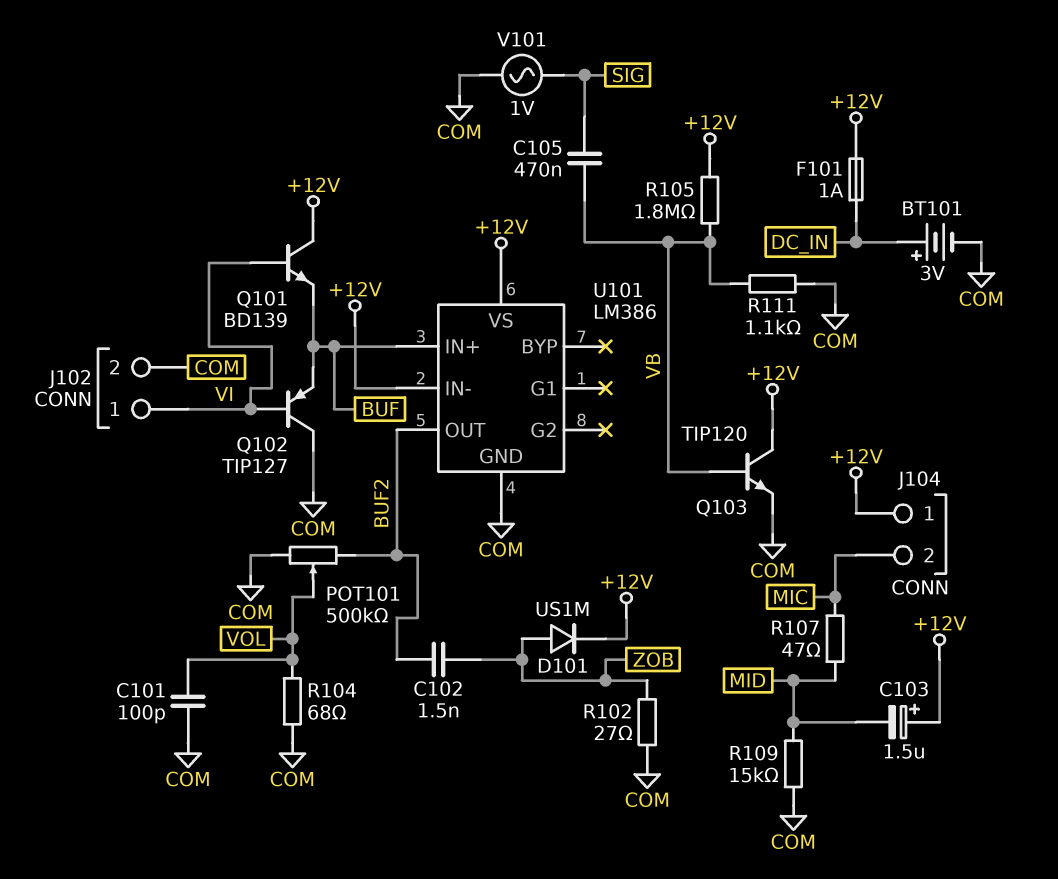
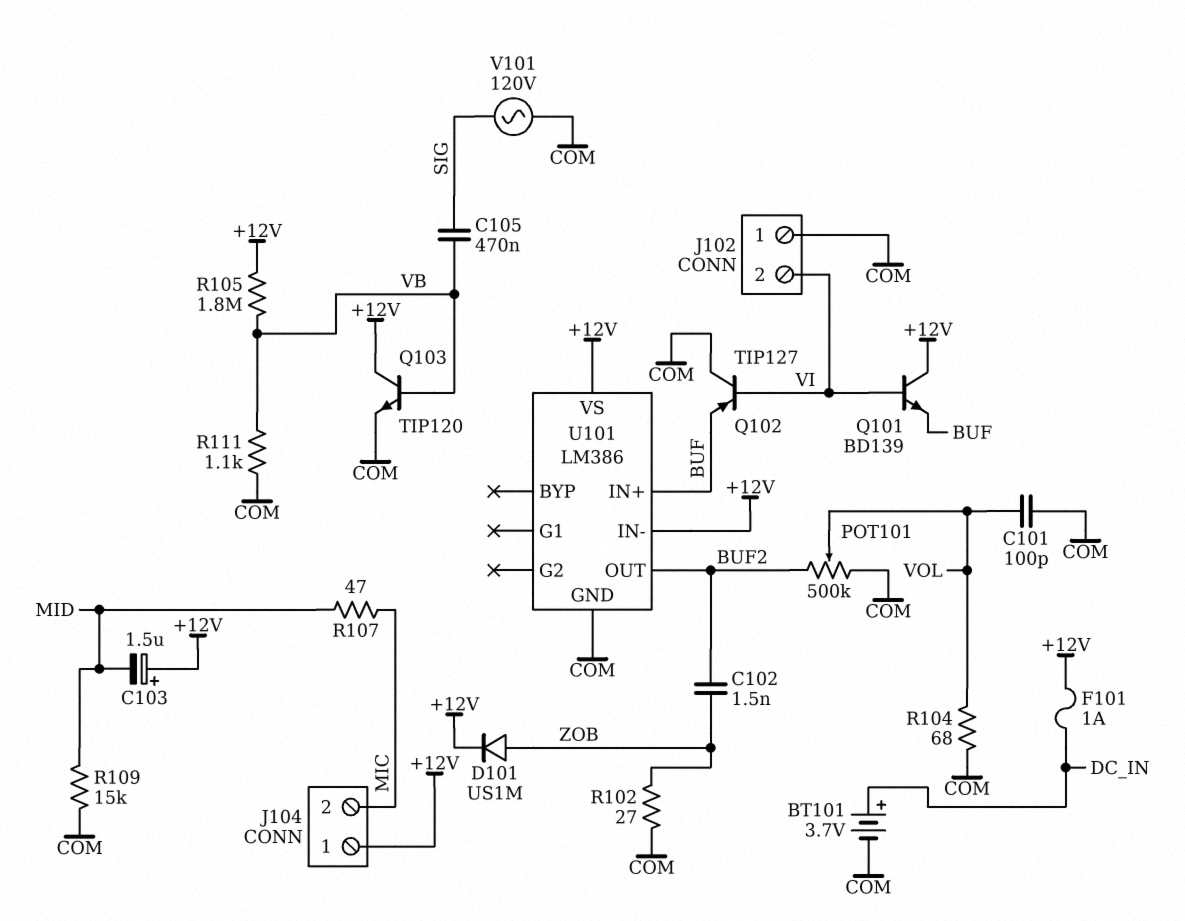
BT101: 3V (plus DC_IN, minus COM) -> 3.7V (plus DC_IN, minus COM)
J102 pin 1: VI -> COM
J102 pin 2: COM -> VI
V101: AC 1V (COM, SIG) -> AC 120V (COM, SIG)

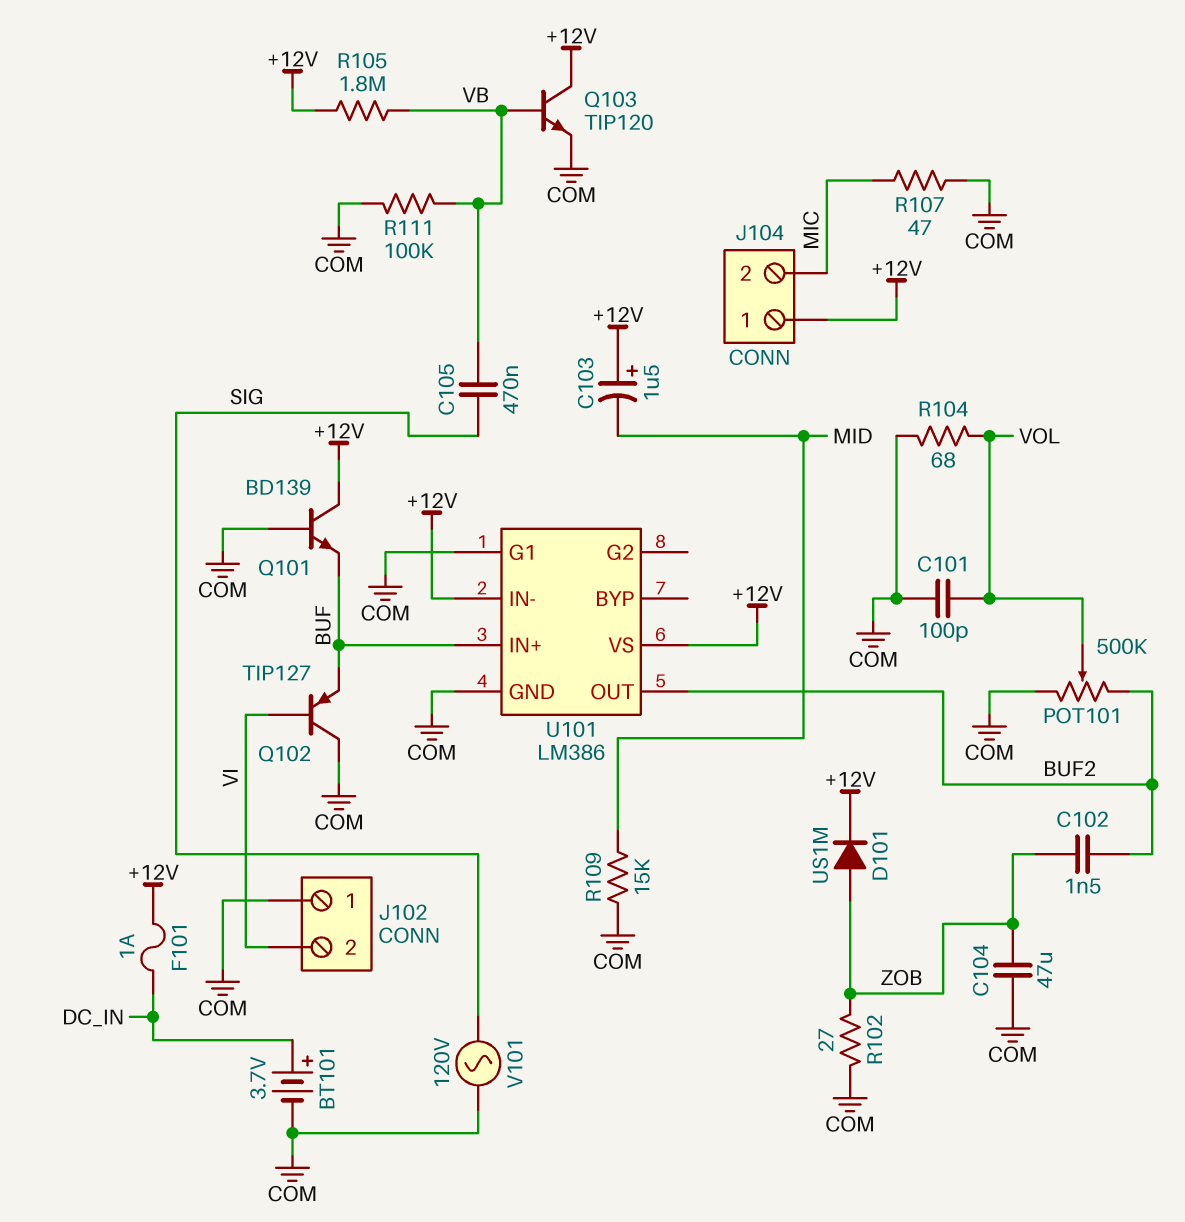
C104: none -> 47uF (COM, ZOB)
Q101: NPN BD139 (B VI, C +12V, E BUF) -> NPN BD139 (B COM, C +12V, E BUF)
R107: 47 (MIC, MID) -> 47 (COM, MIC)
R111: 1.1k (COM, VB) -> 100k (COM, VB)
U101 pin G1: none -> COM

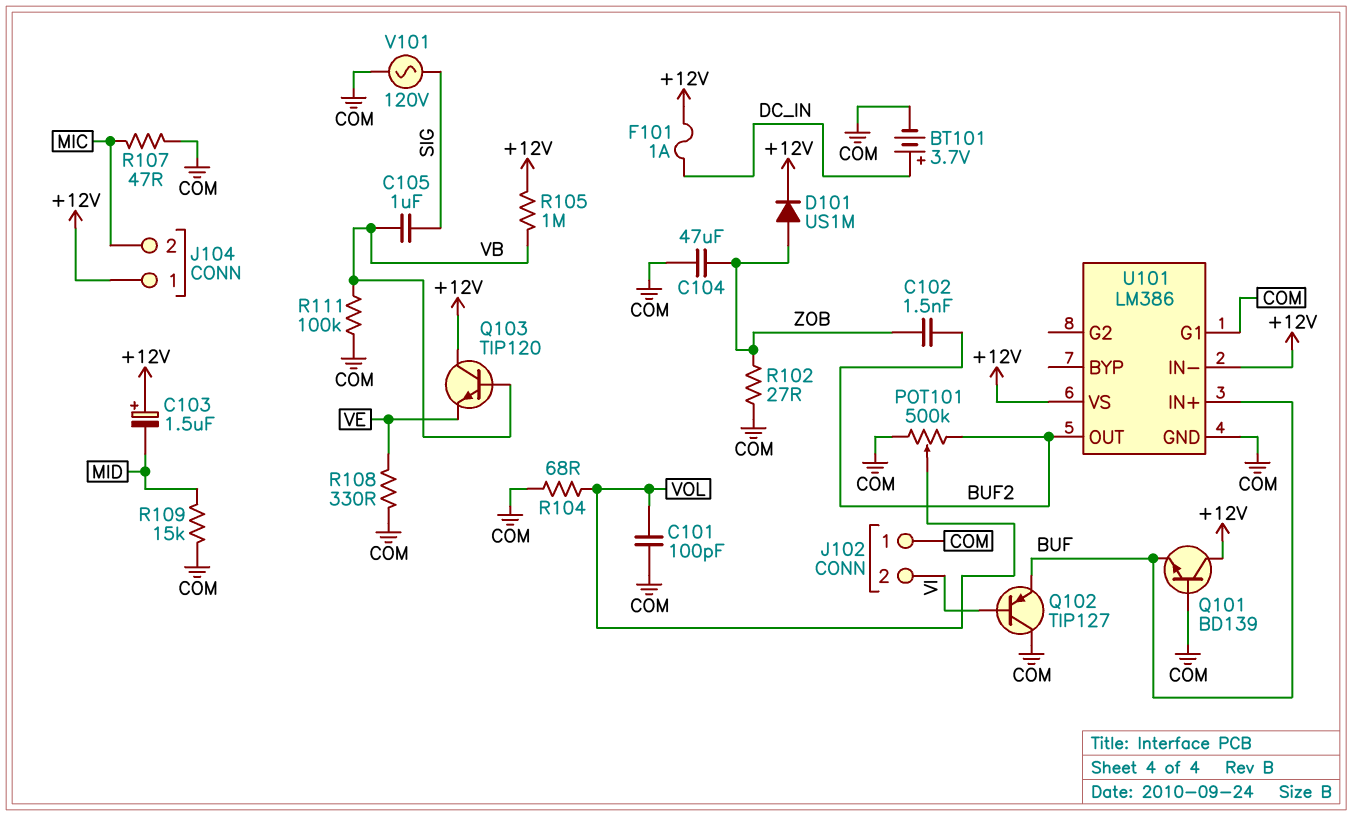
C105: 470nF (SIG, VB) -> 1uF (SIG, VB)
Q103: NPN TIP120 (B VB, C +12V, E COM) -> NPN TIP120 (B VB, C +12V, E VE)
R105: 1.8M (+12V, VB) -> 1M (+12V, VB)
R108: none -> 330 (COM, VE)

